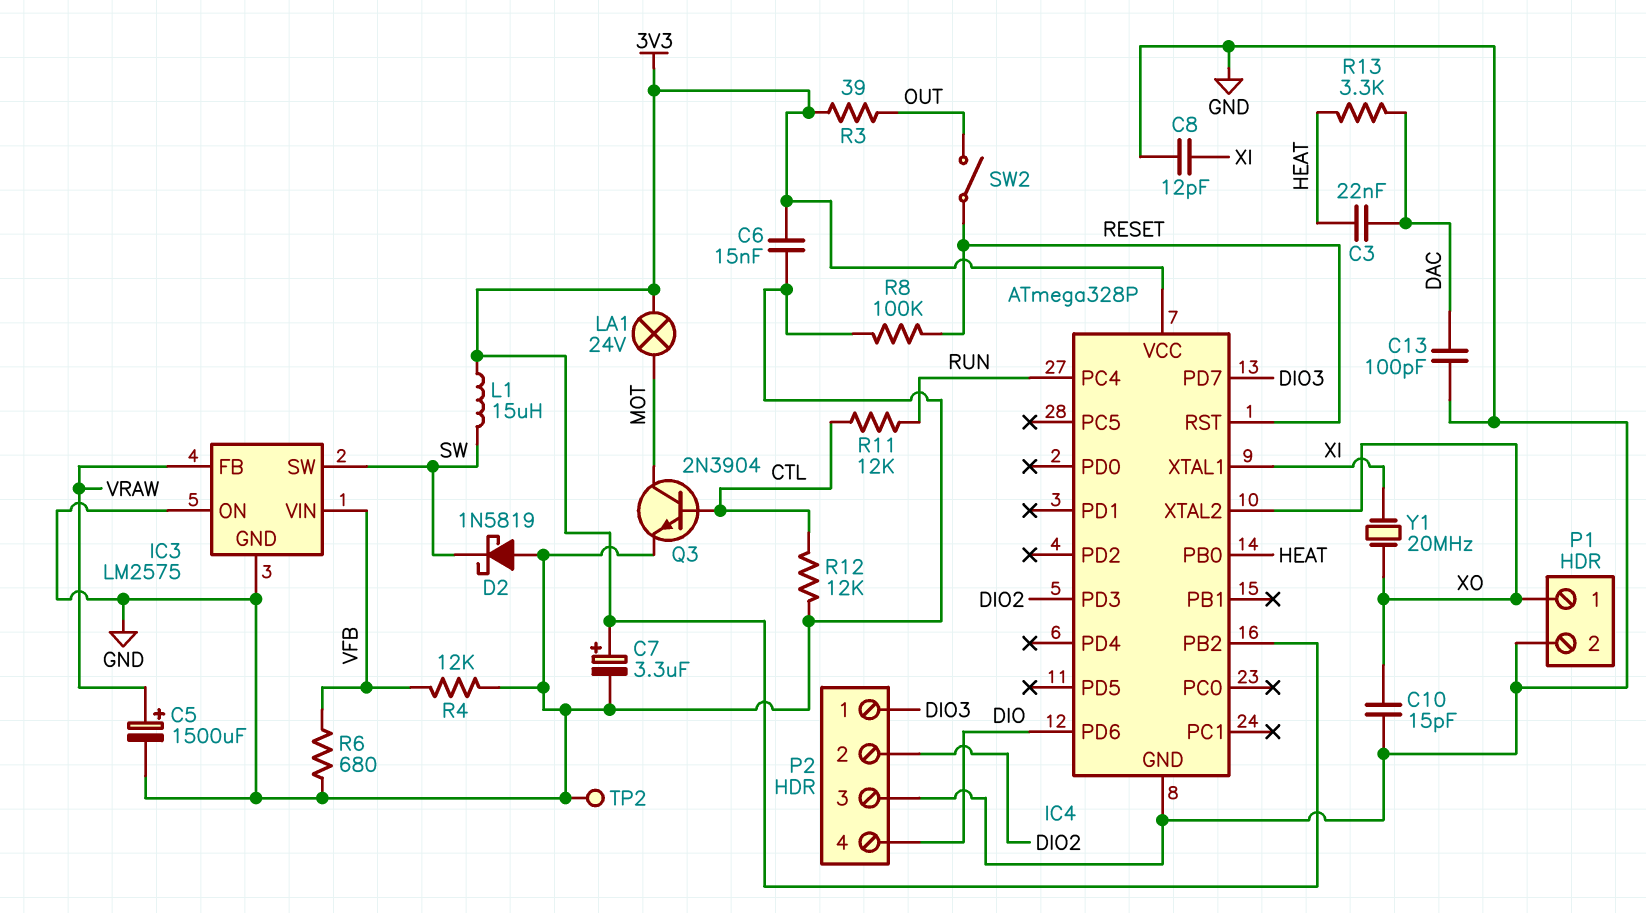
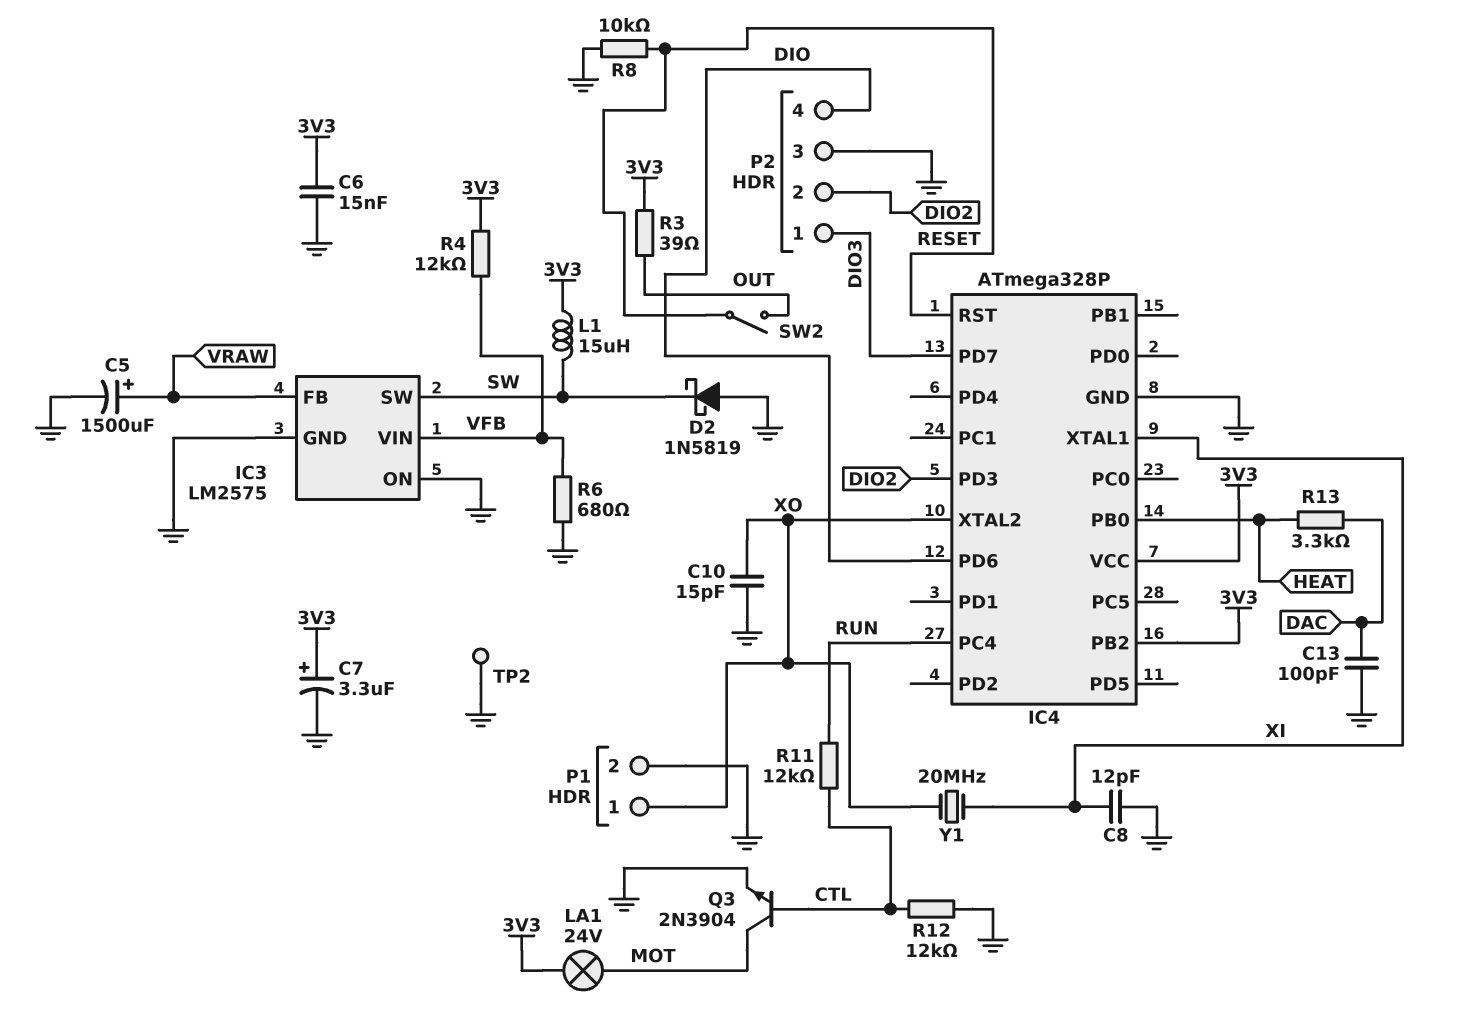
C3: 22nF (DAC, HEAT) -> none
R4: 12k (GND, VFB) -> 12k (3V3, VFB)
R8: 100k (GND, RESET) -> 10k (GND, RESET)

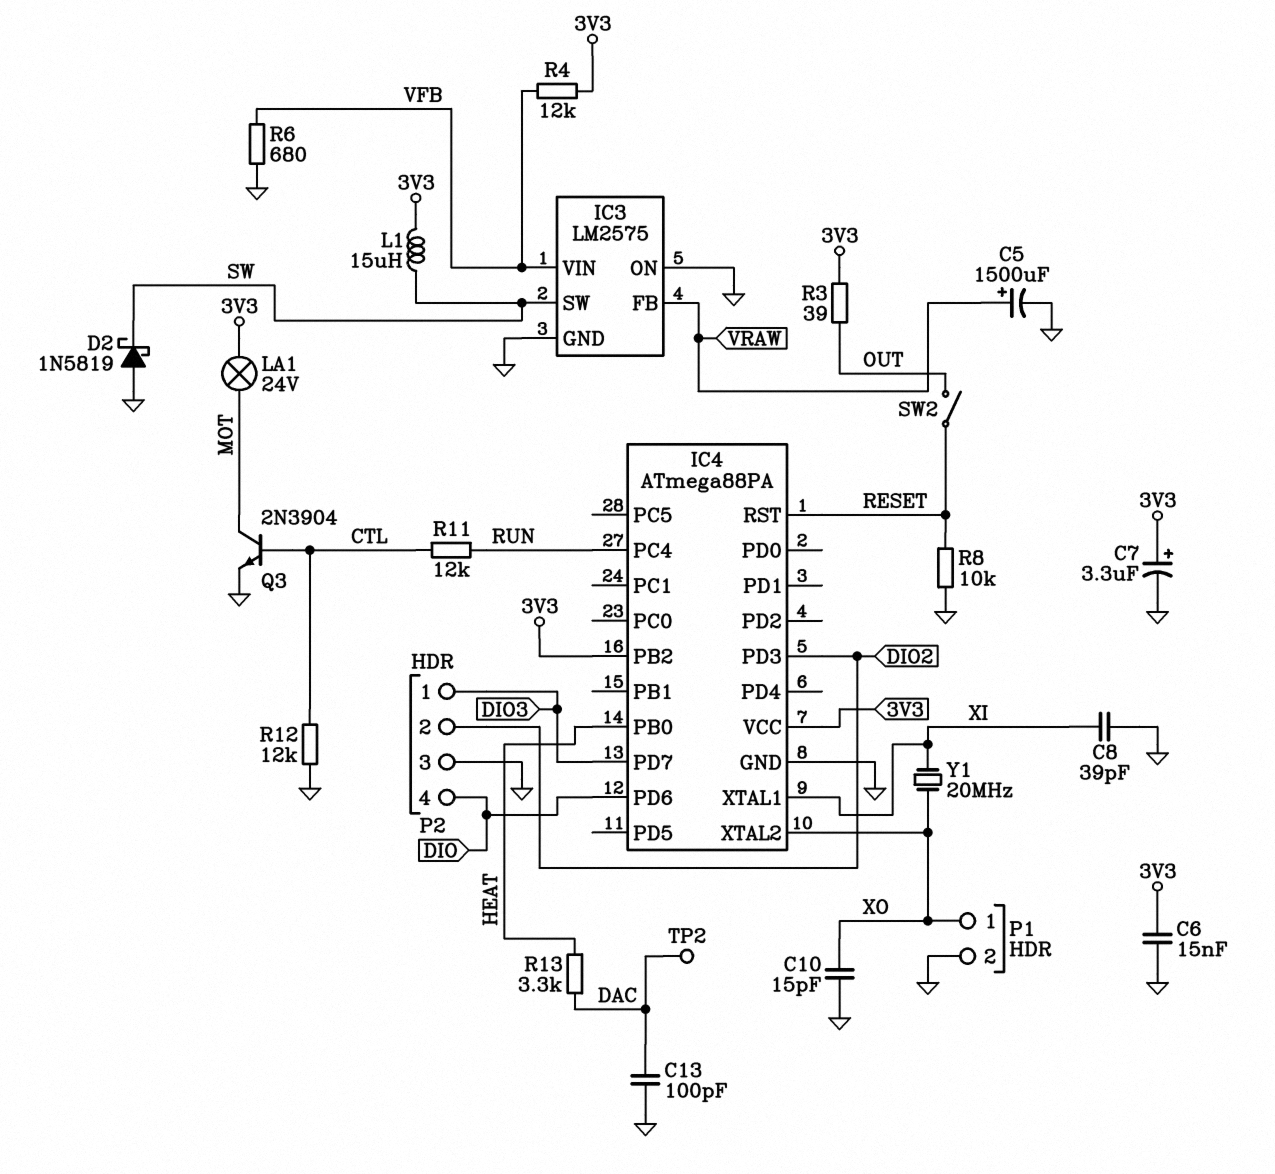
C8: 12pF (GND, XI) -> 39pF (GND, XI)
IC4: ATmega328P -> ATmega88PA
TP2: test point (GND) -> test point (DAC)

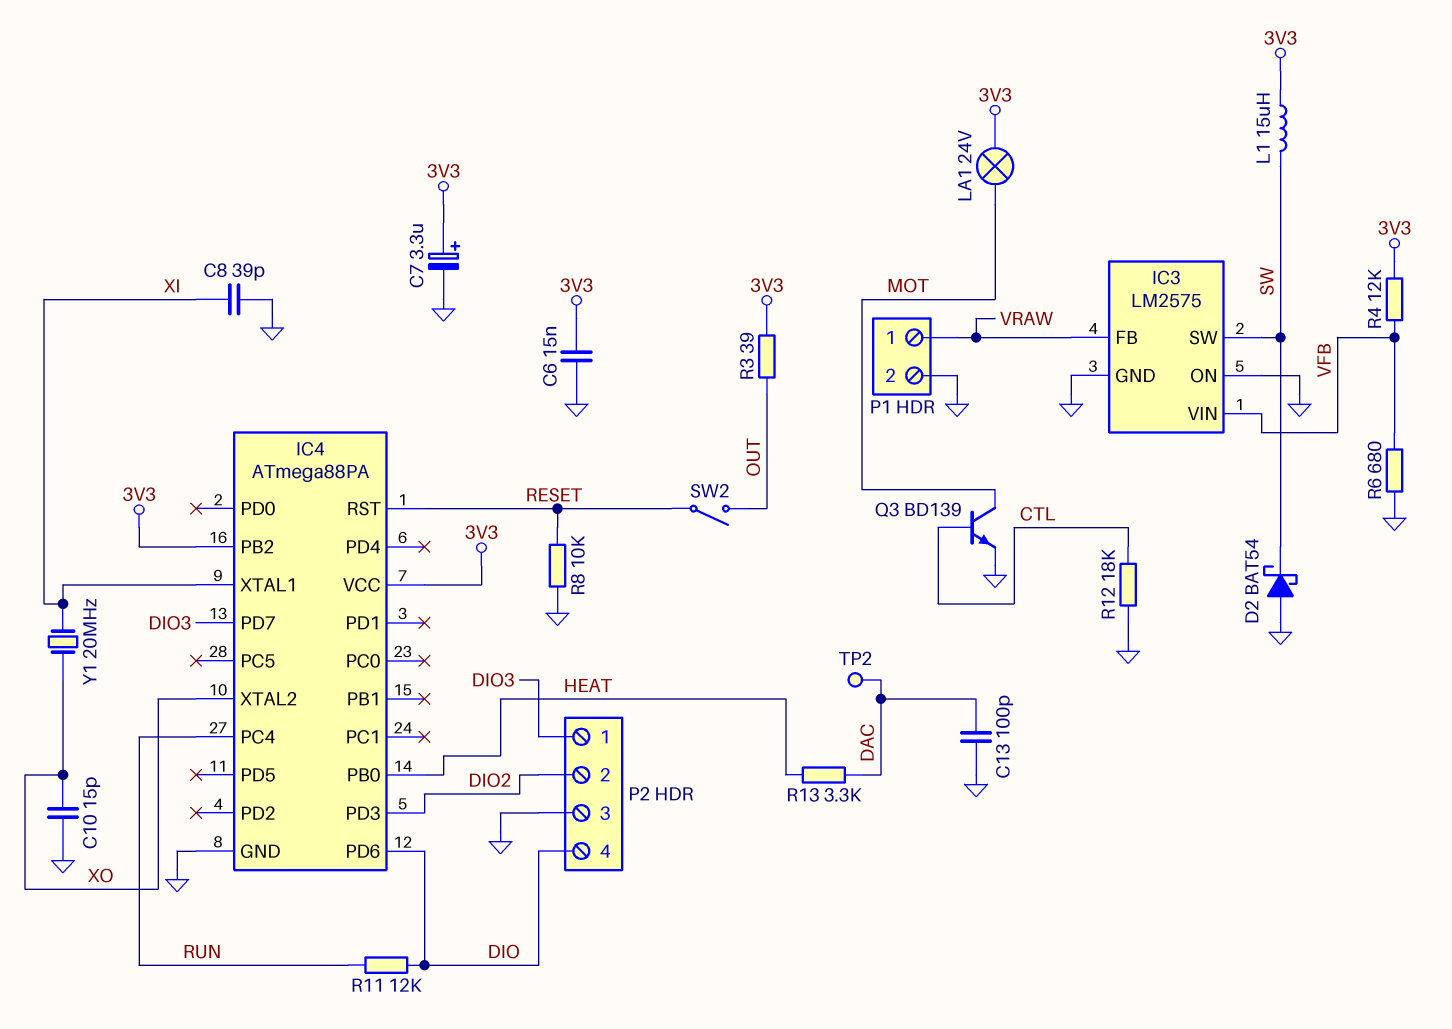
C5: 1500uF (plus VRAW, minus GND) -> none
D2: schottky 1N5819 (A GND, K SW) -> schottky BAT54 (A GND, K SW)
P1 pin 1: XO -> VRAW
Q3: NPN 2N3904 (B CTL, C MOT, E GND) -> NPN BD139 (B CTL, C MOT, E GND)
R11: 12k (CTL, RUN) -> 12k (DIO, RUN)
R12: 12k (CTL, GND) -> 18k (CTL, GND)

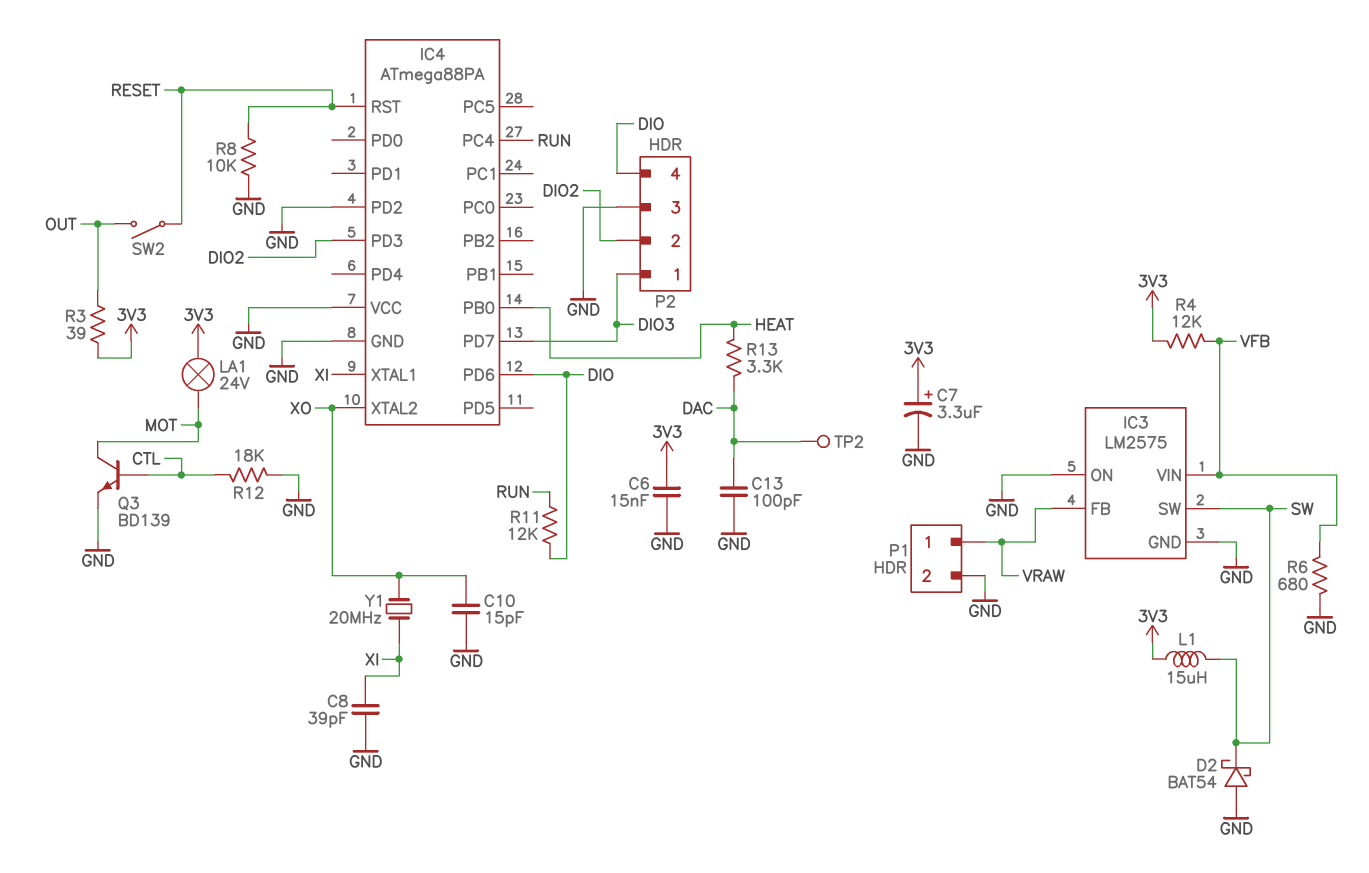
IC4 pin PB2: 3V3 -> none
IC4 pin PD2: none -> GND
IC4 pin VCC: 3V3 -> GND

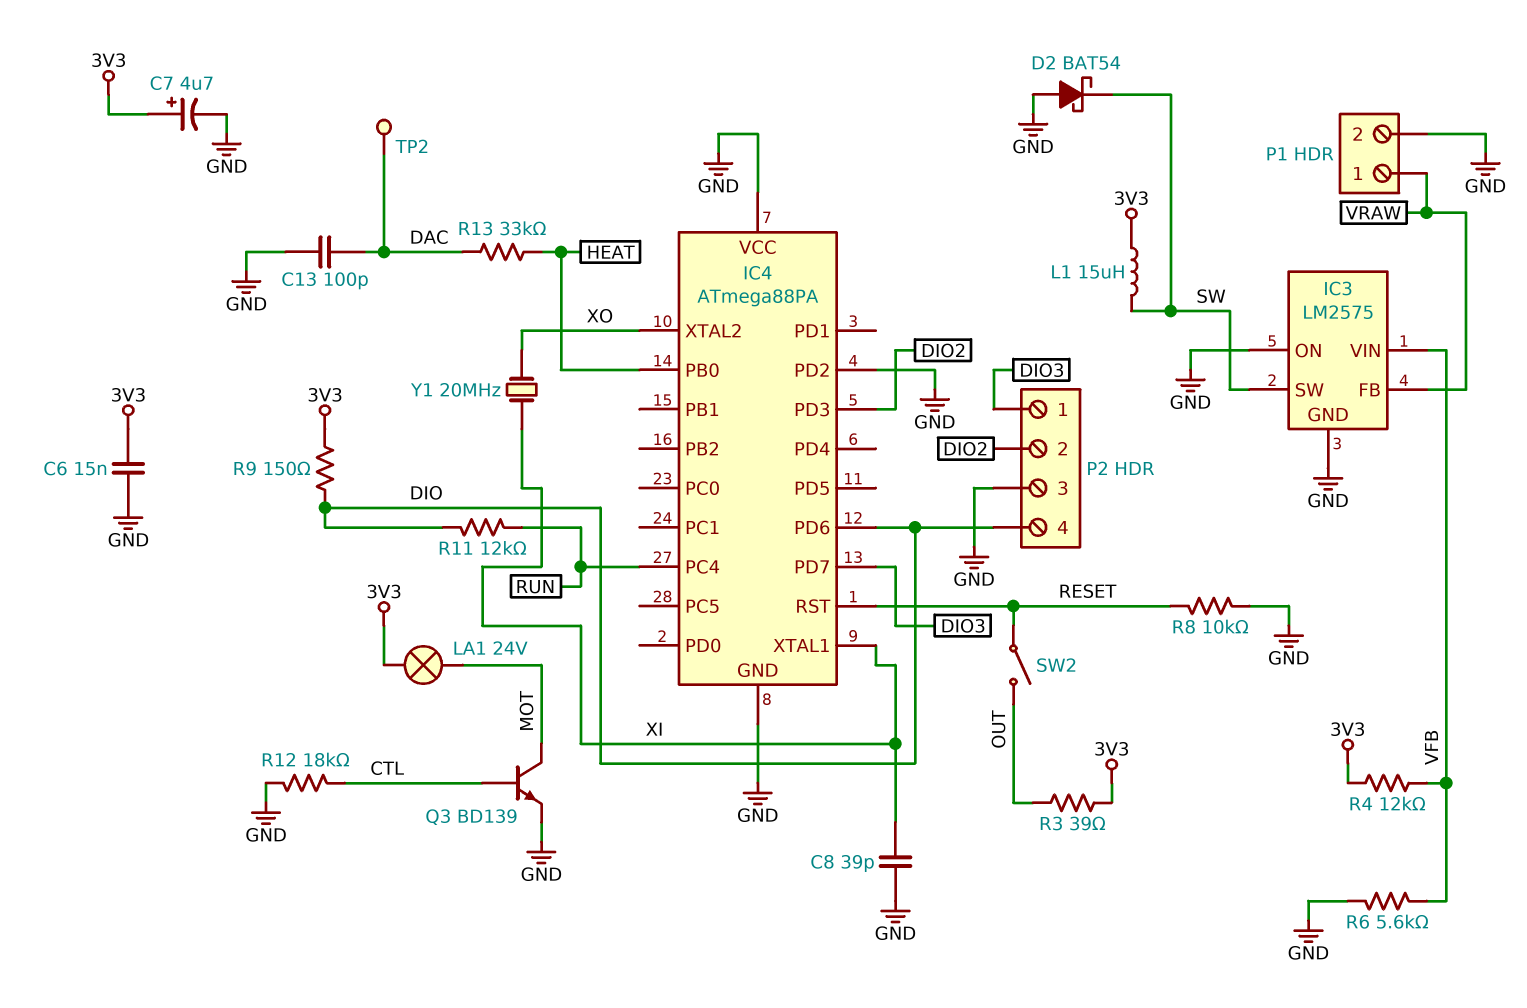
C7: 3.3uF (plus 3V3, minus GND) -> 4.7uF (plus 3V3, minus GND)
C10: 15pF (GND, XO) -> none
R6: 680 (GND, VFB) -> 5.6k (GND, VFB)
R9: none -> 150 (3V3, DIO)
R13: 3.3k (DAC, HEAT) -> 33k (DAC, HEAT)

